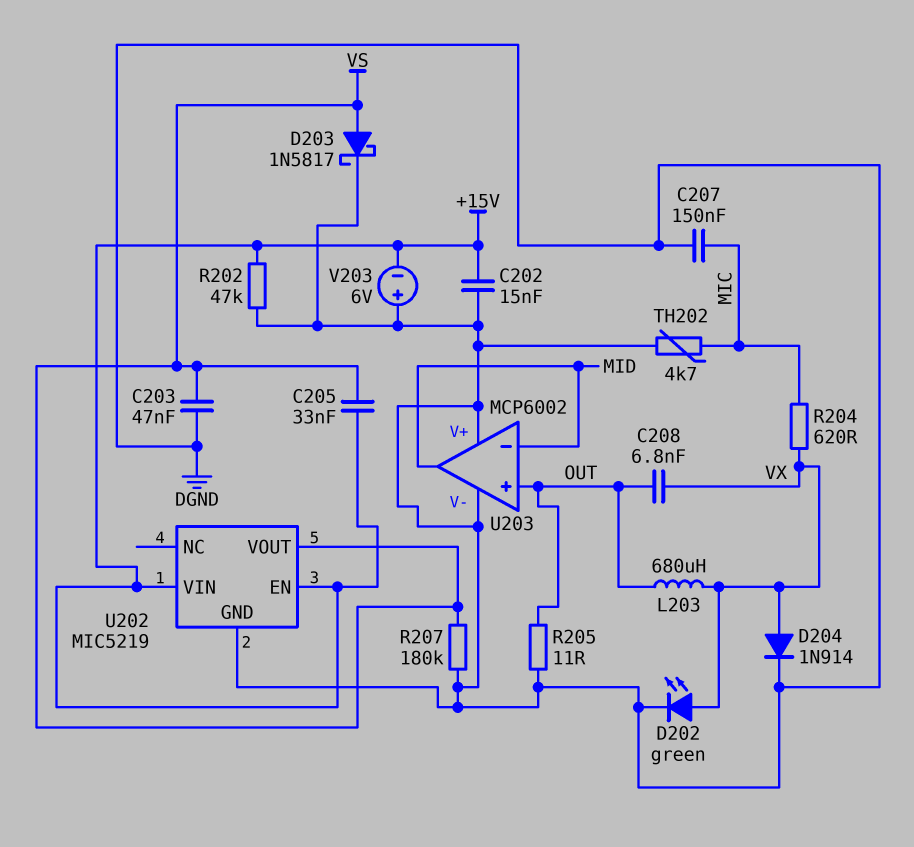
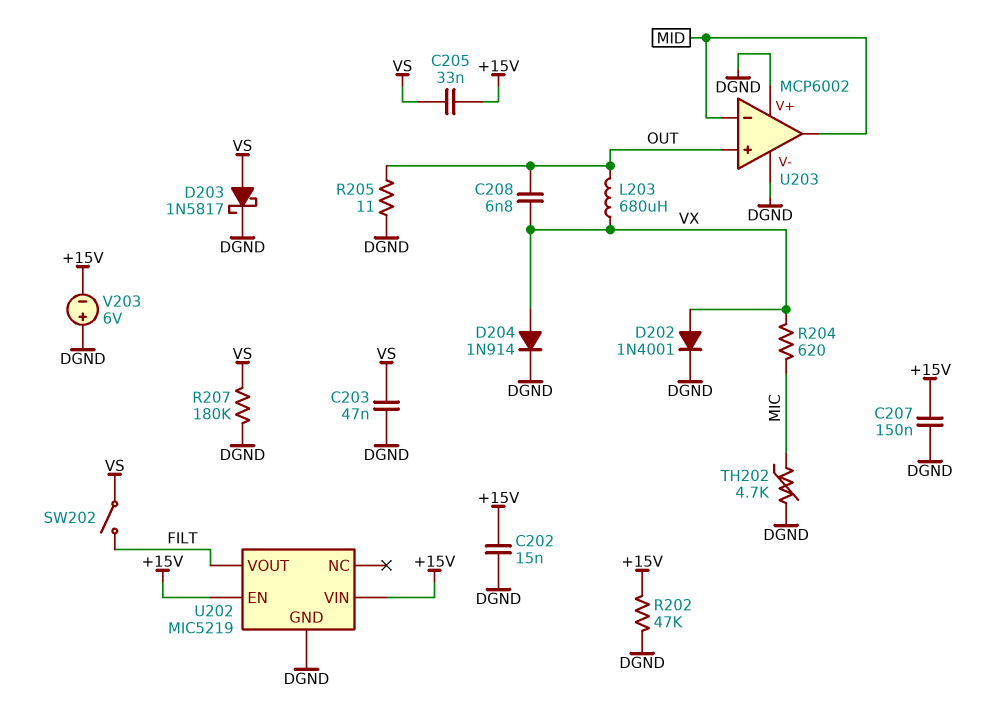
C207: 150nF (DGND, MIC) -> 150nF (+15V, DGND)
D202: LED green (A VX, K DGND) -> diode 1N4001 (A VX, K DGND)
SW202: none -> switch (FILT, VS)
U202 pin VOUT: VS -> FILT

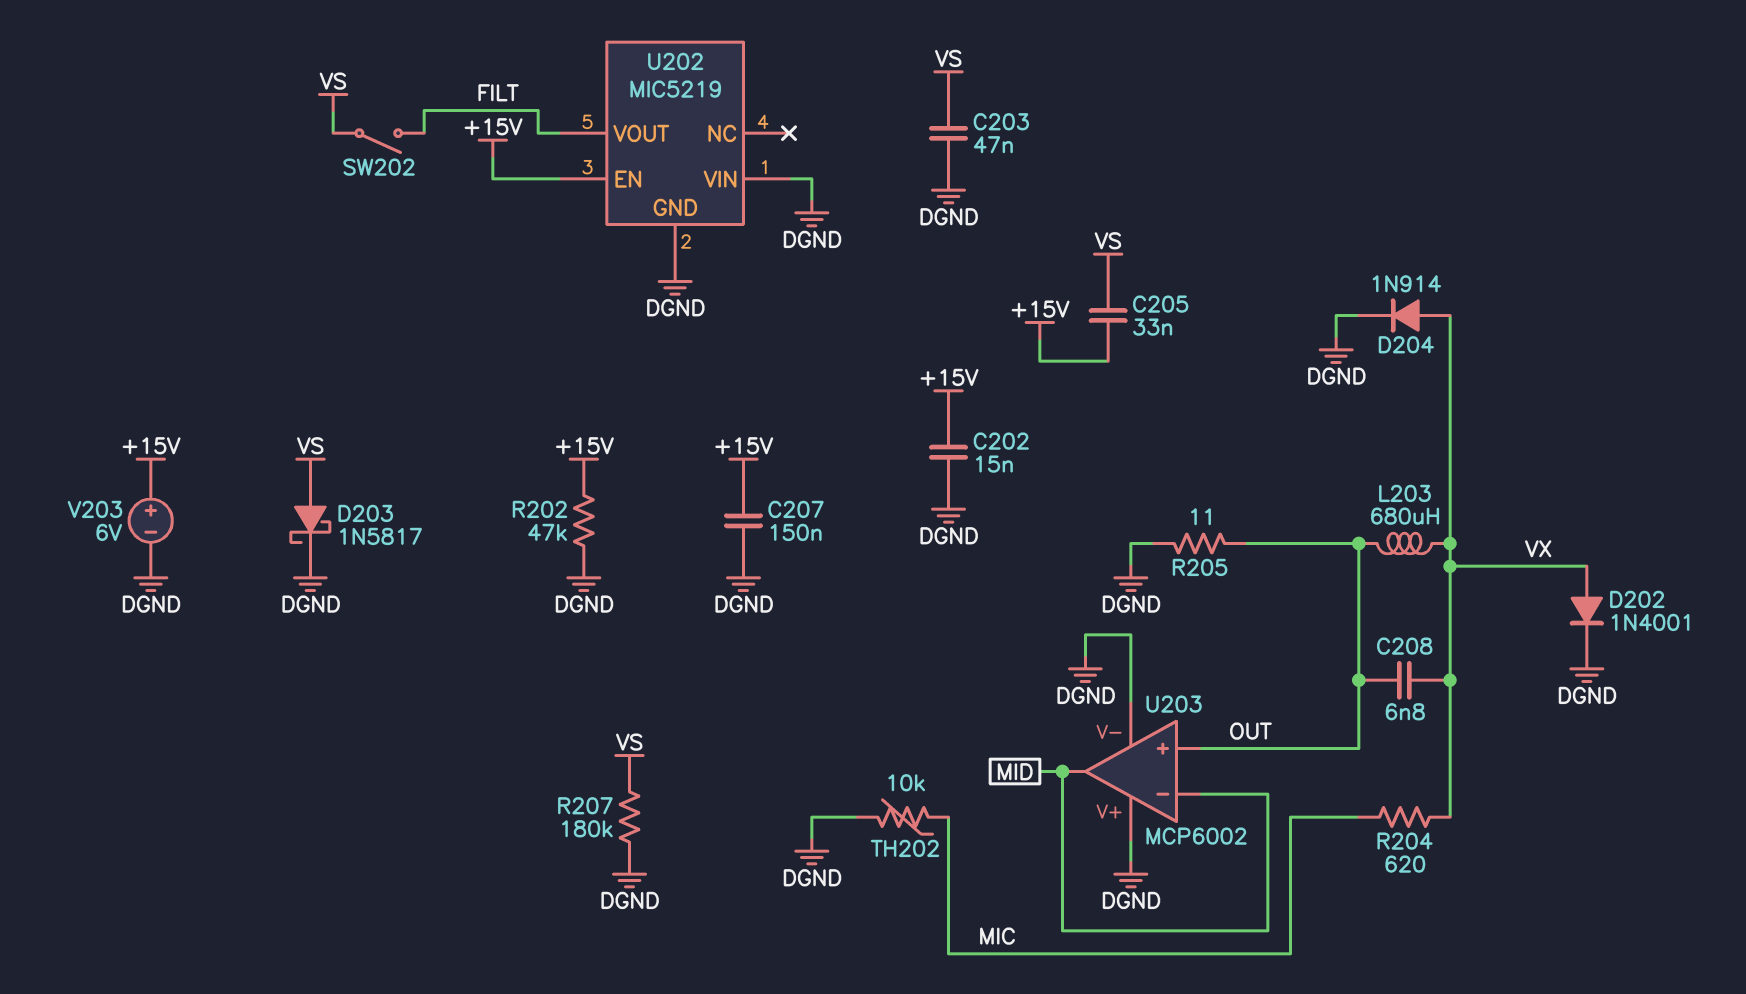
TH202: 4.7k (DGND, MIC) -> 10k (DGND, MIC)
U202 pin VIN: +15V -> DGND
V203: 6V (plus DGND, minus +15V) -> 6V (plus +15V, minus DGND)

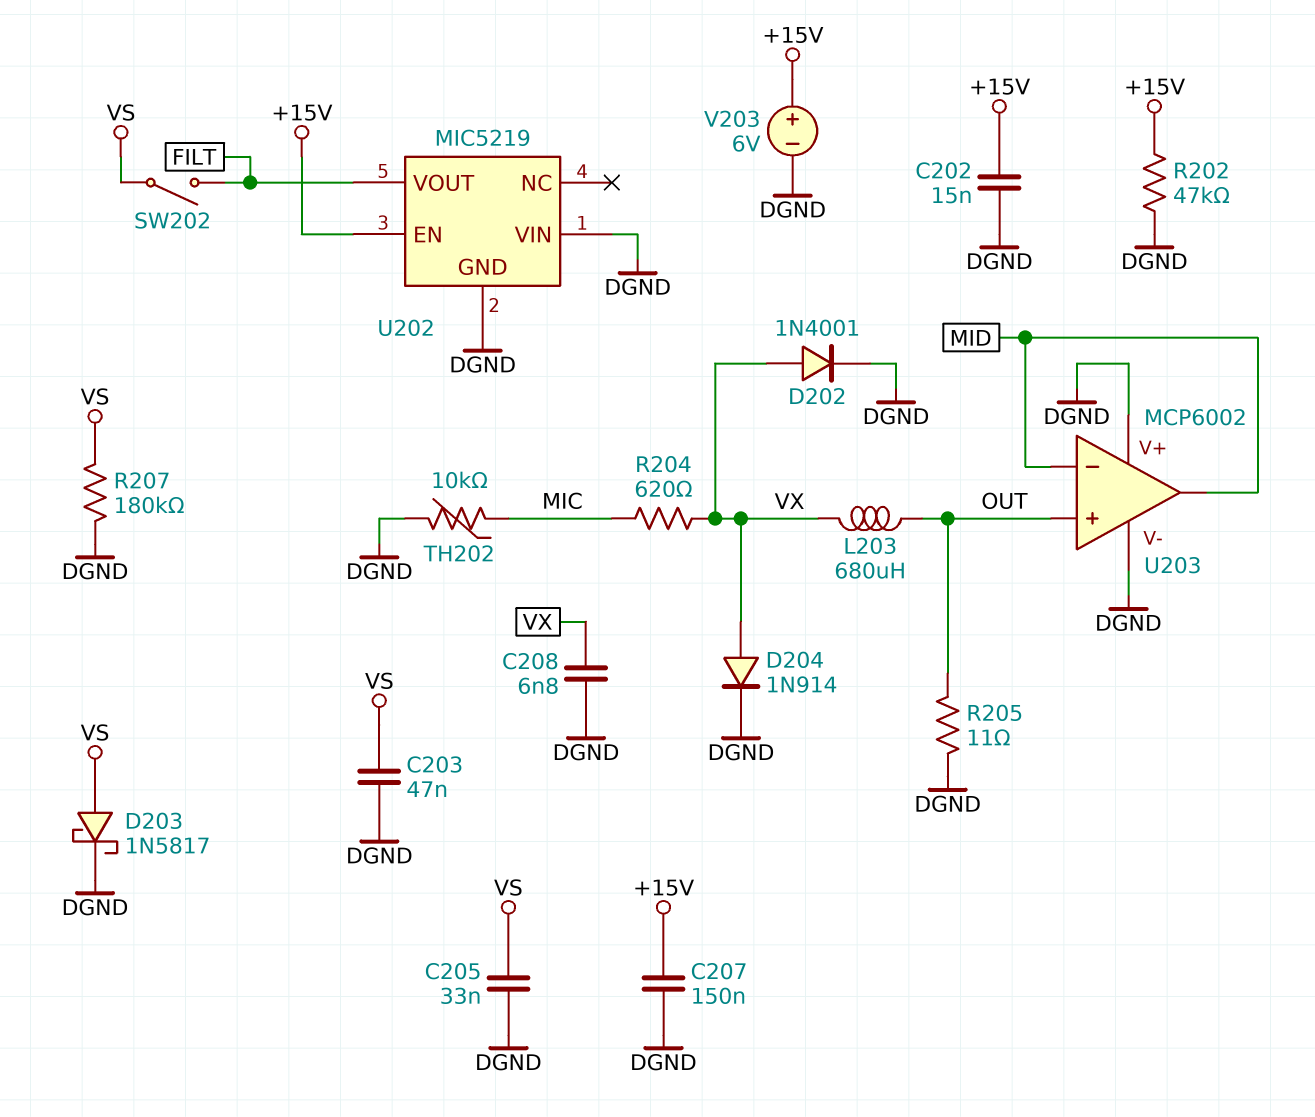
C205: 33nF (+15V, VS) -> 33nF (DGND, VS)
C208: 6.8nF (OUT, VX) -> 6.8nF (DGND, VX)

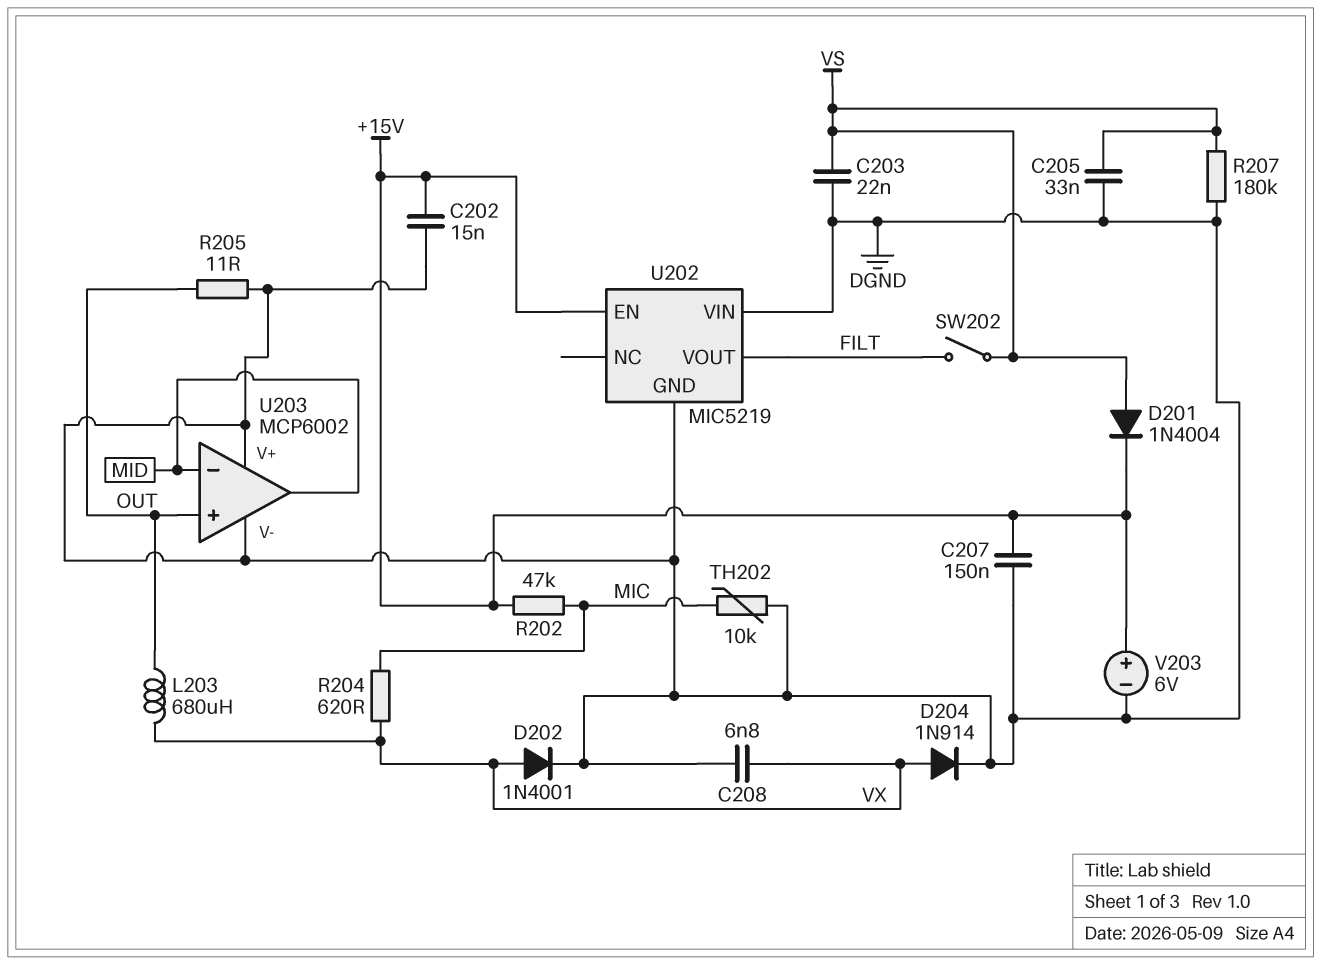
C203: 47nF (DGND, VS) -> 22nF (DGND, VS)
D201: none -> diode 1N4004 (A VS, K +15V)
D203: schottky 1N5817 (A VS, K DGND) -> none
R202: 47k (+15V, DGND) -> 47k (+15V, MIC)

